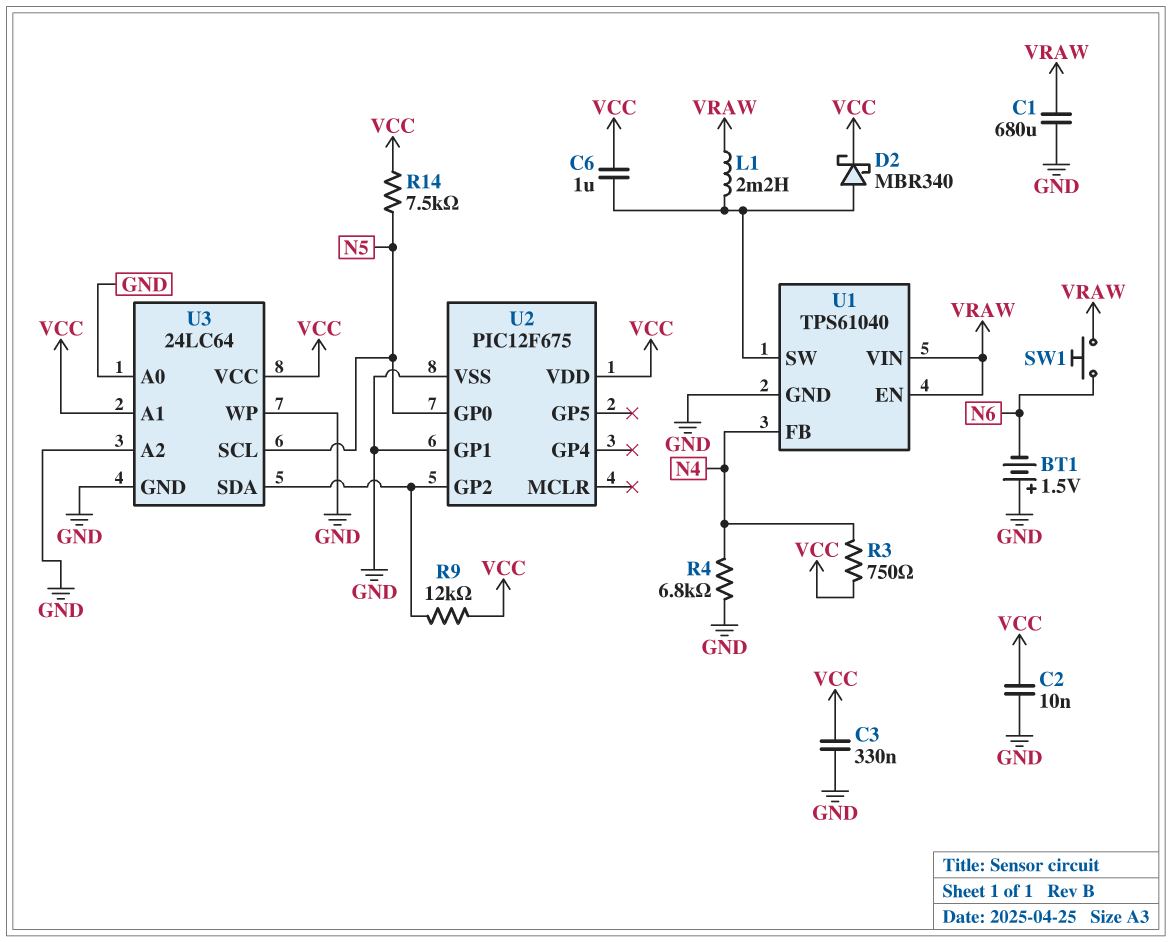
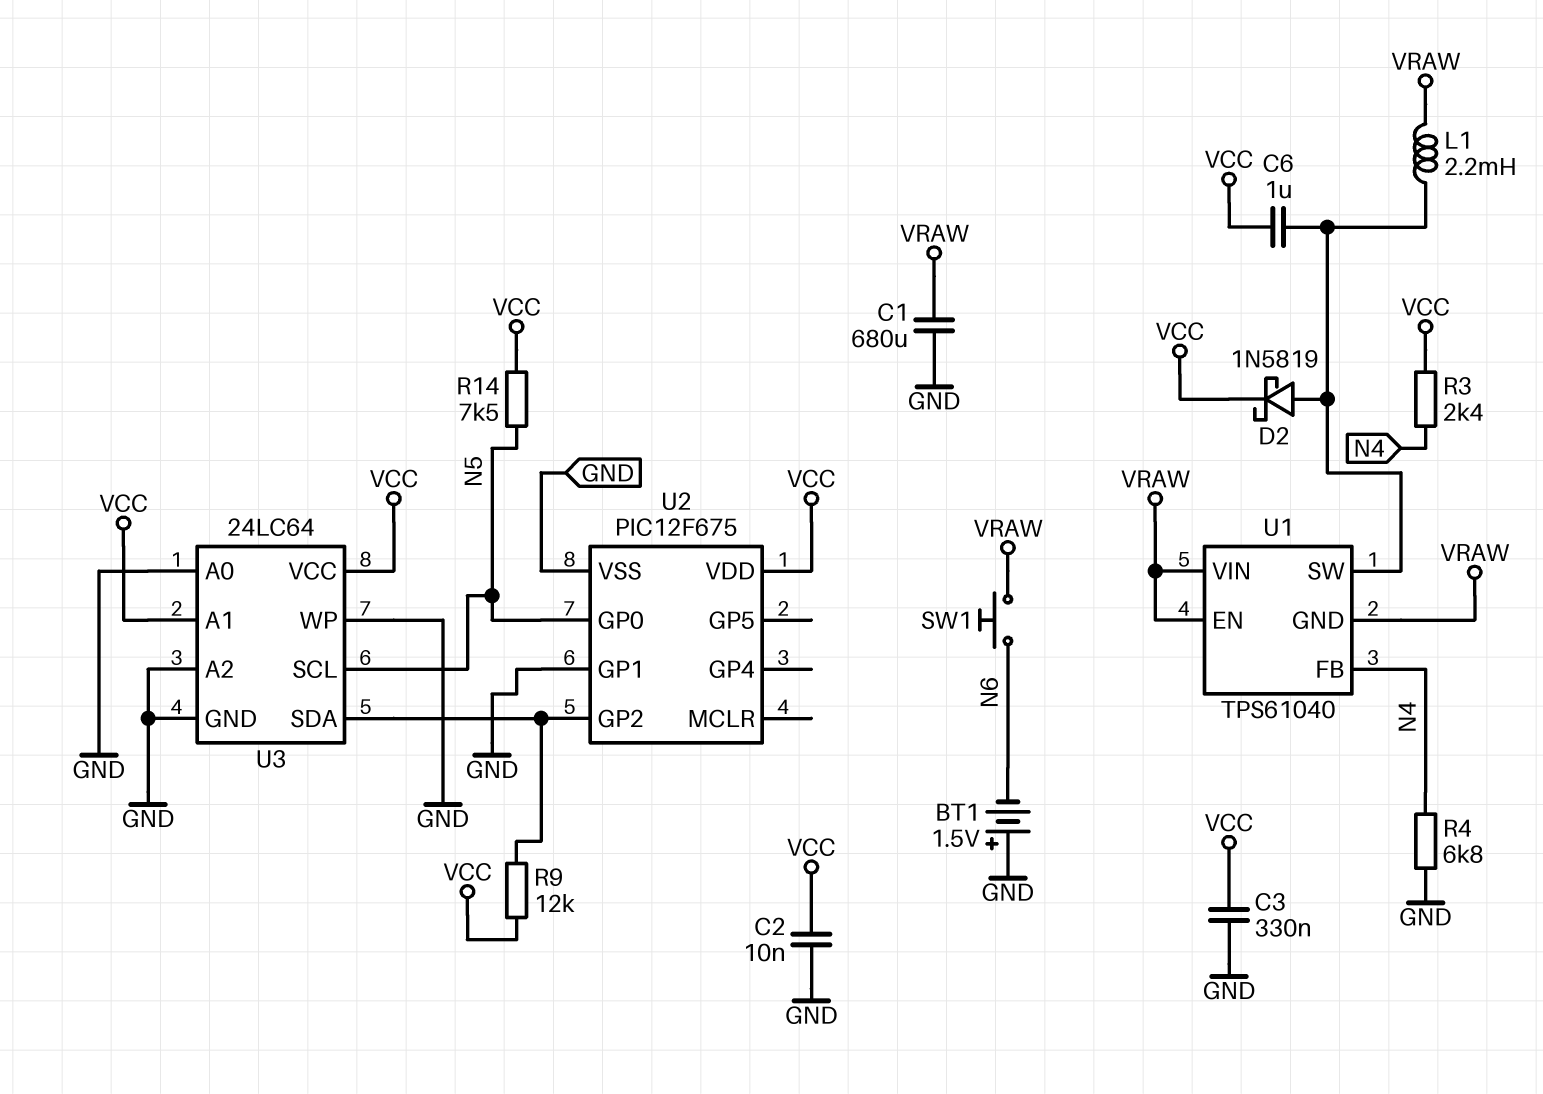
D2: schottky MBR340 (A U1/SW, K VCC) -> schottky 1N5819 (A U1/SW, K VCC)
R3: 750 (N4, VCC) -> 2.4k (N4, VCC)
U1 pin GND: GND -> VRAW

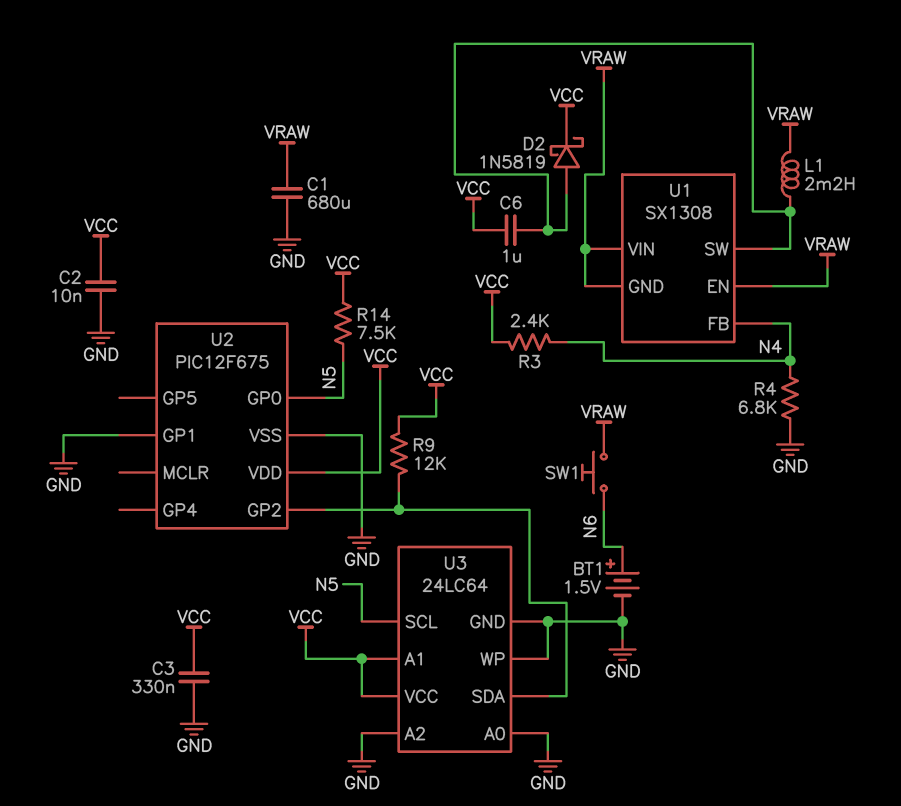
BT1: 1.5V (plus GND, minus N6) -> 1.5V (plus N6, minus GND)
U1: TPS61040 -> SX1308

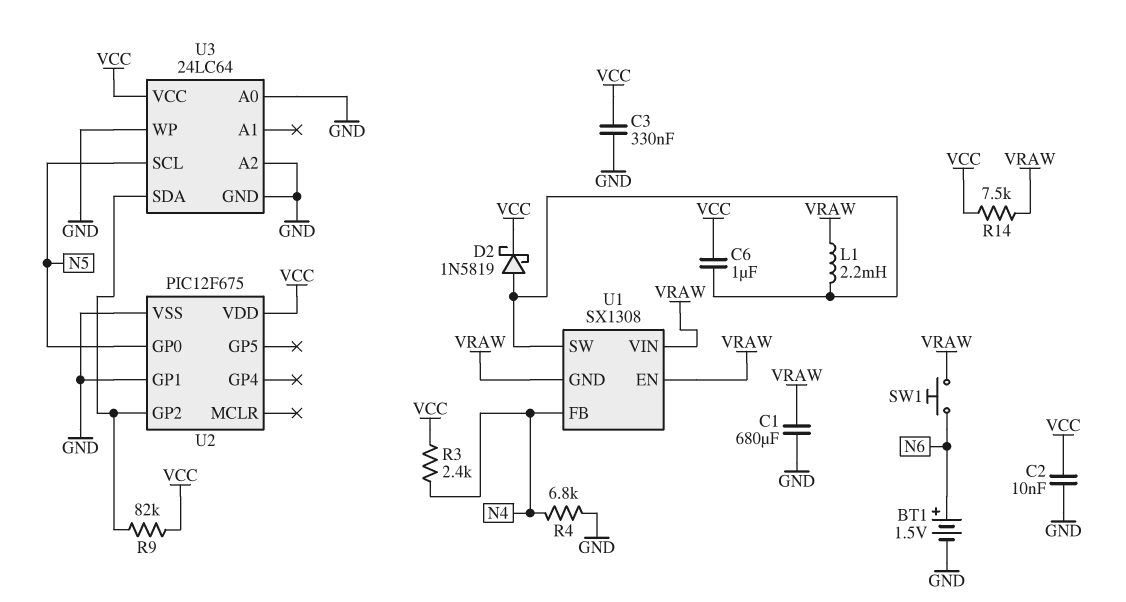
R9: 12k (U2/GP2, VCC) -> 82k (U2/GP2, VCC)
R14: 7.5k (N5, VCC) -> 7.5k (VCC, VRAW)
U3 pin A1: VCC -> none

